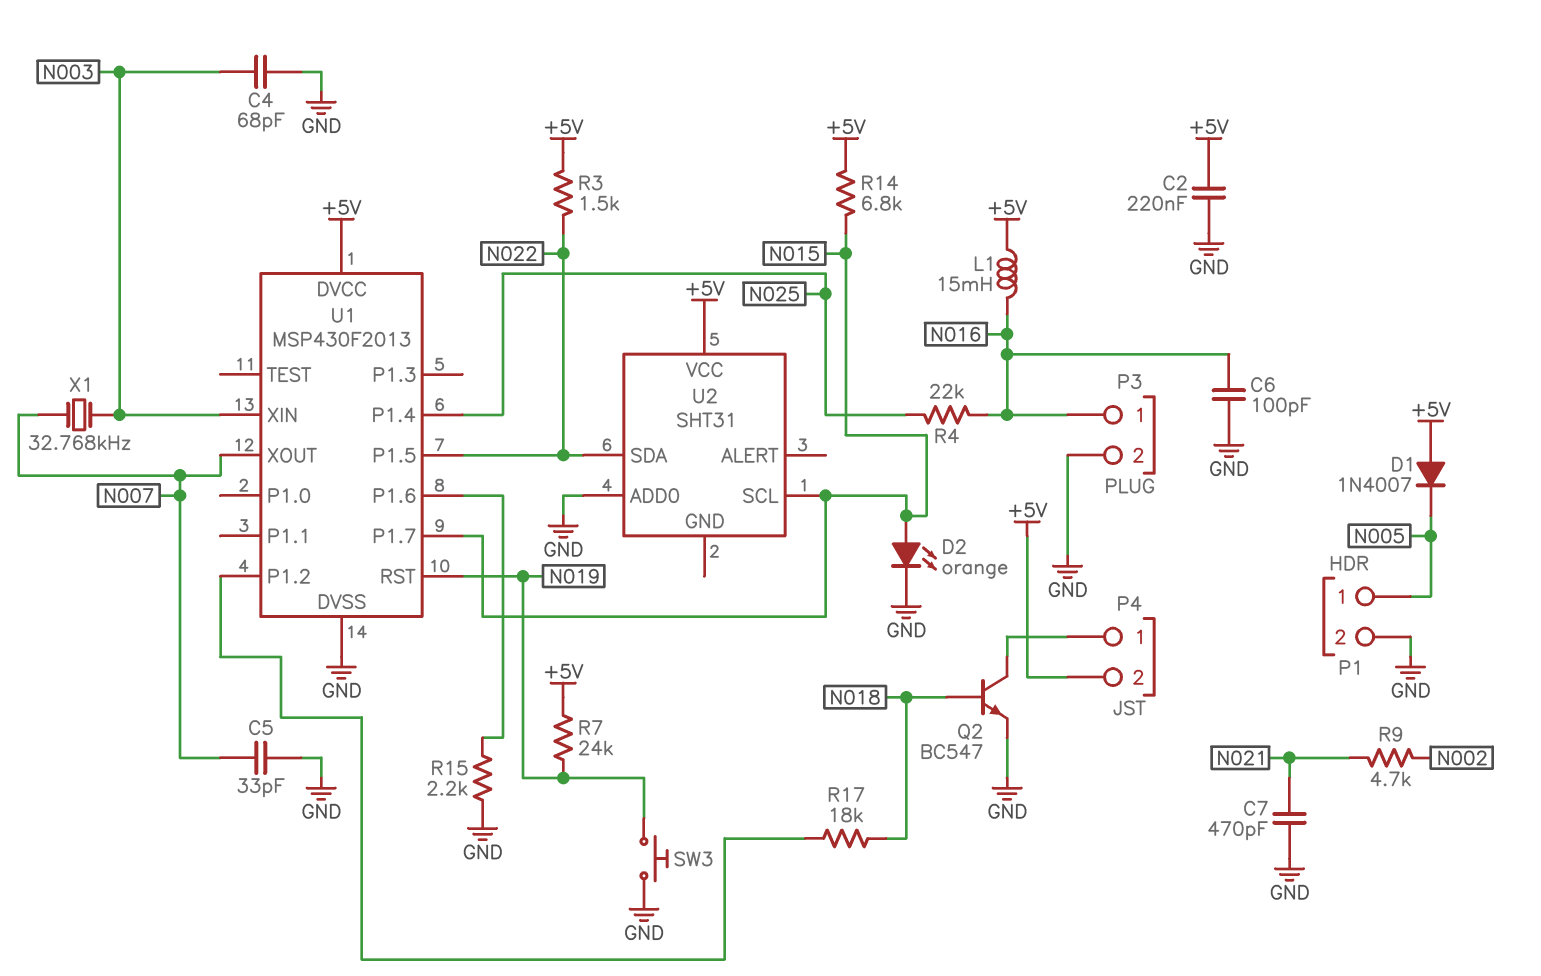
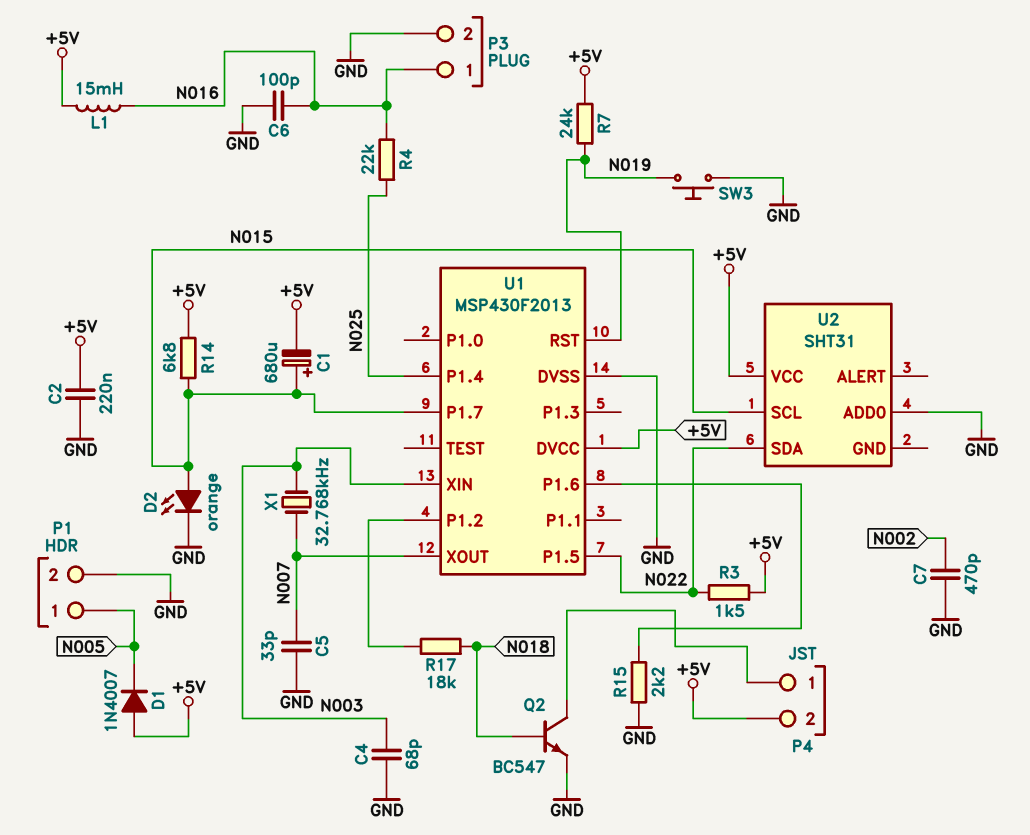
C1: none -> 680uF (plus N015, minus +5V)
C7: 470pF (GND, N021) -> 470pF (GND, N002)
R9: 4.7k (N002, N021) -> none

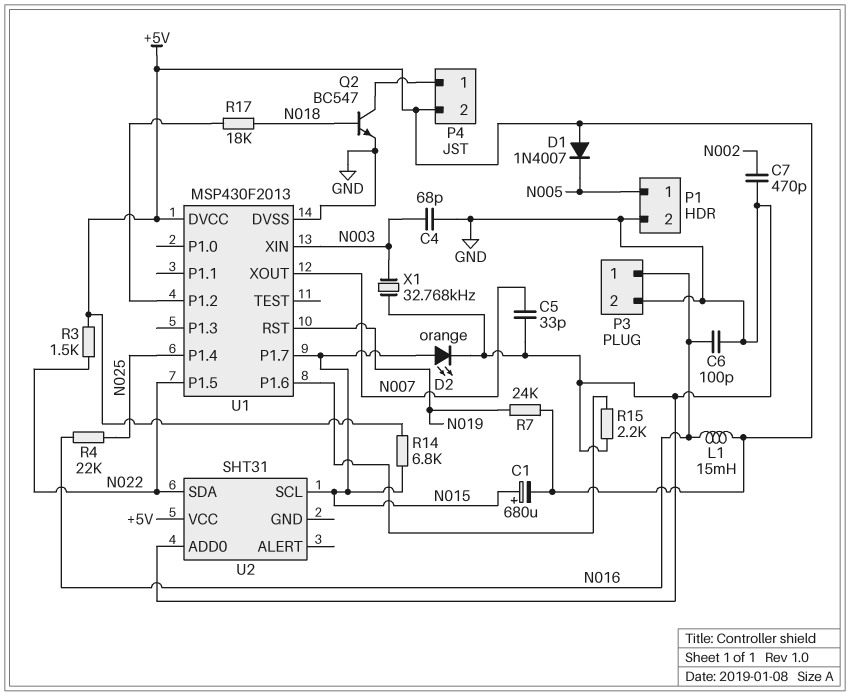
C2: 220nF (+5V, GND) -> none
SW3: button (GND, N019) -> none
X1: 32.768kHz (N003, N007) -> 32.768kHz (GND, N003)

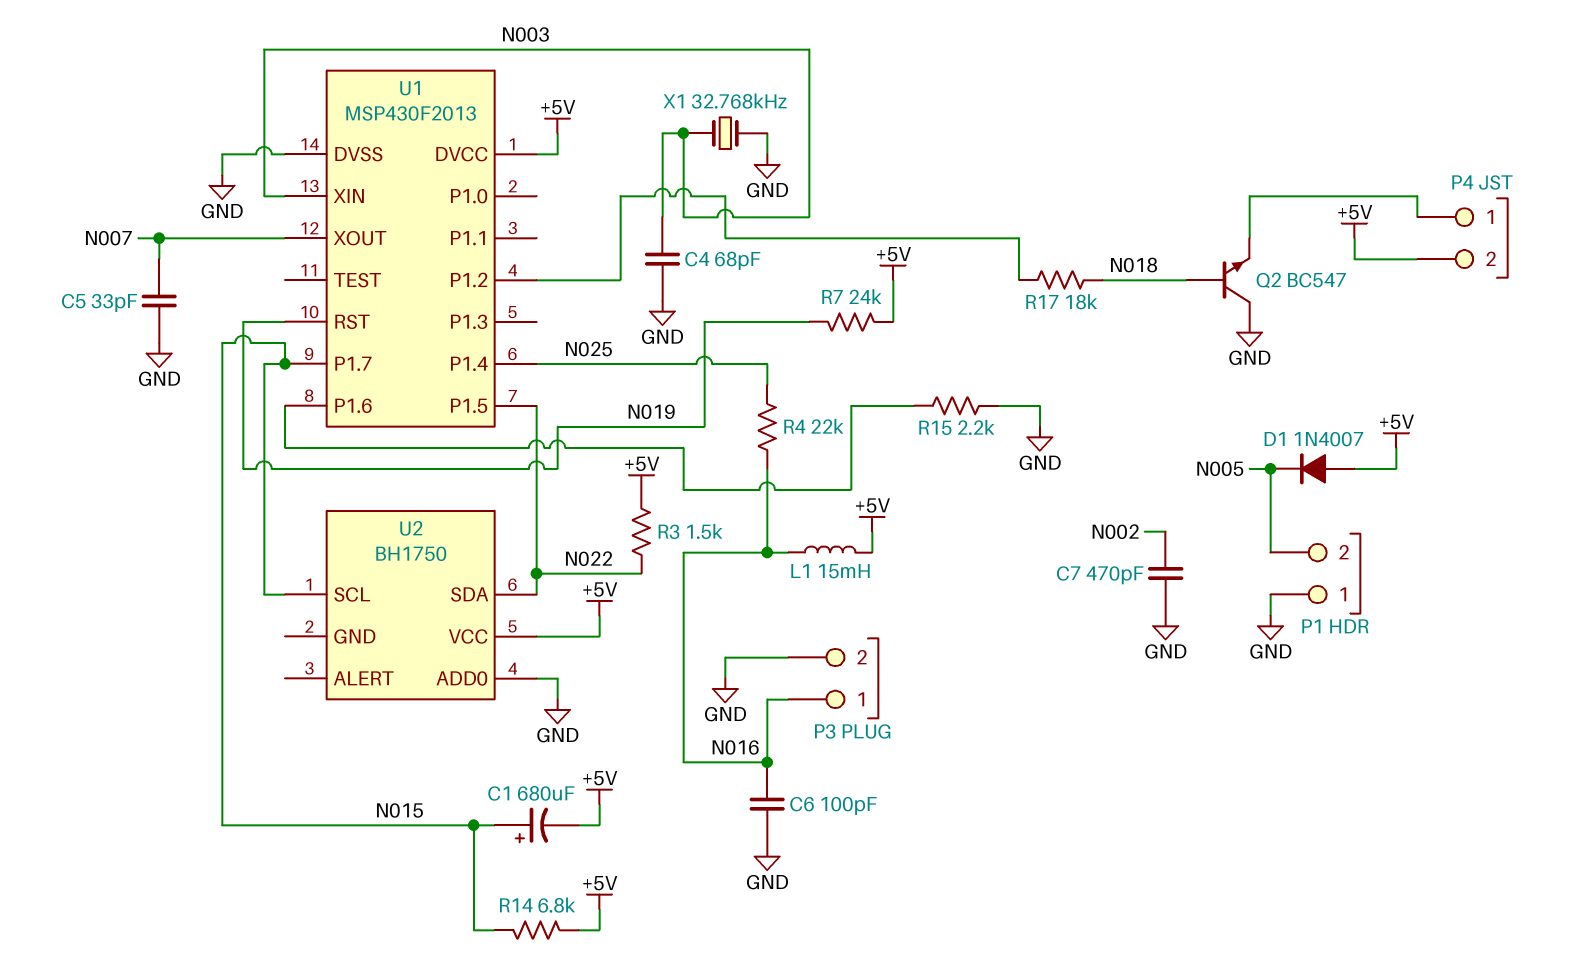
D2: LED orange (A N015, K GND) -> none
P1 pin 1: N005 -> GND
P1 pin 2: GND -> N005
Q2: NPN BC547 (B N018, C P4/1, E GND) -> NPN BC547 (B N018, C GND, E P4/1)
U2: SHT31 -> BH1750

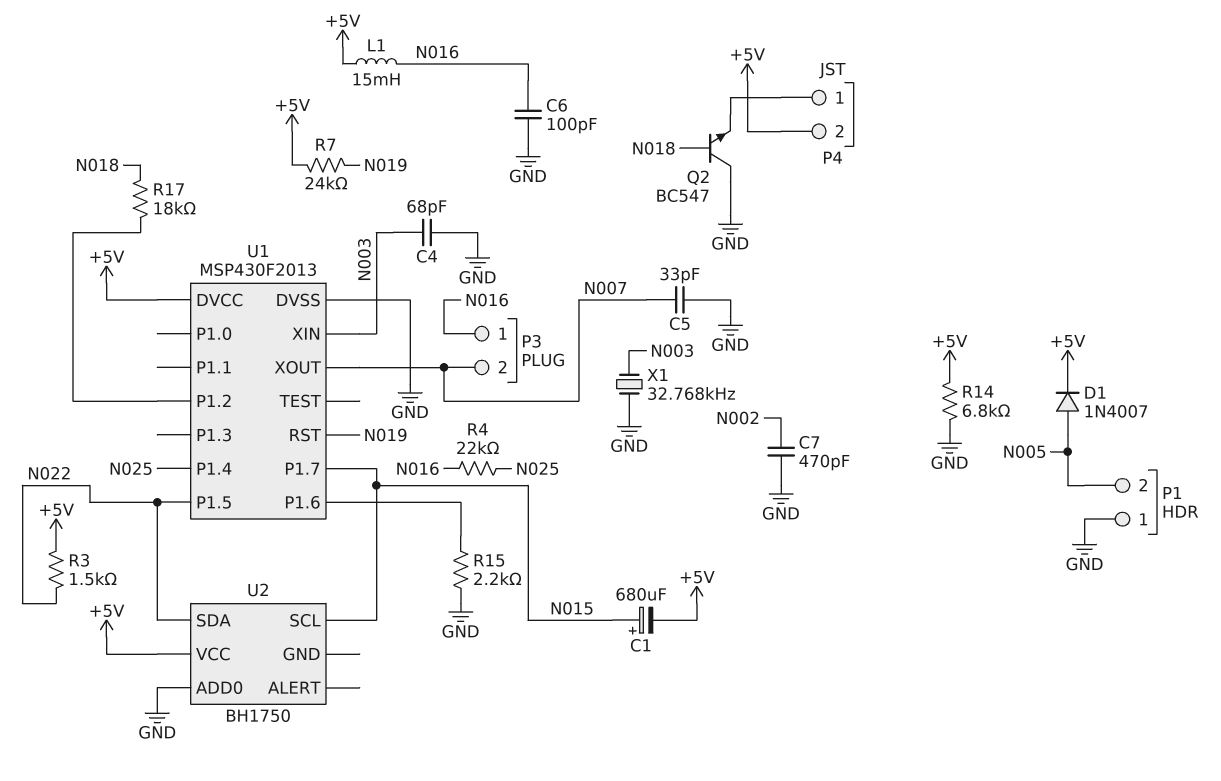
D1: diode 1N4007 (A +5V, K N005) -> diode 1N4007 (A N005, K +5V)
P3 pin 2: GND -> N007
R14: 6.8k (+5V, N015) -> 6.8k (+5V, GND)

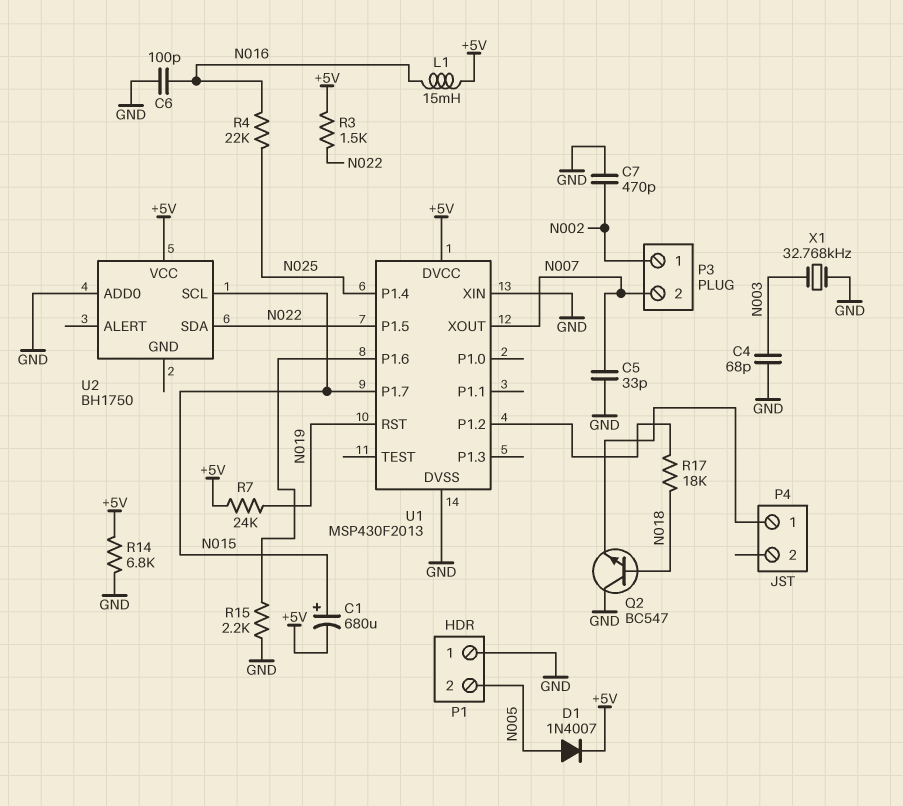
P3 pin 1: N016 -> N002
P4 pin 2: +5V -> none
U1 pin XIN: N003 -> GND

